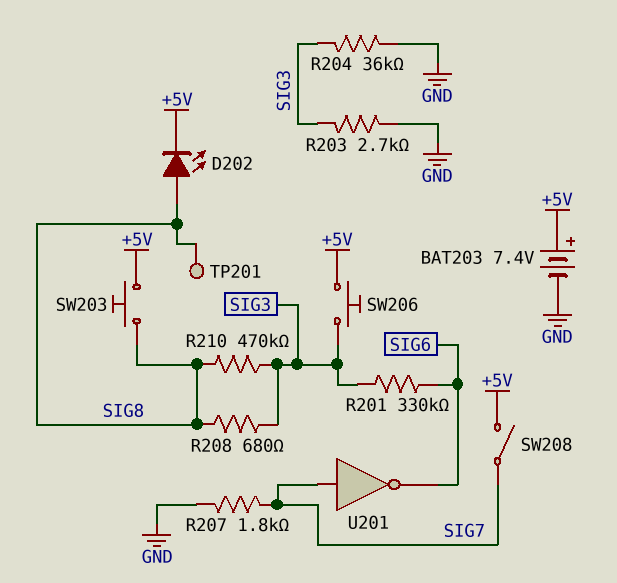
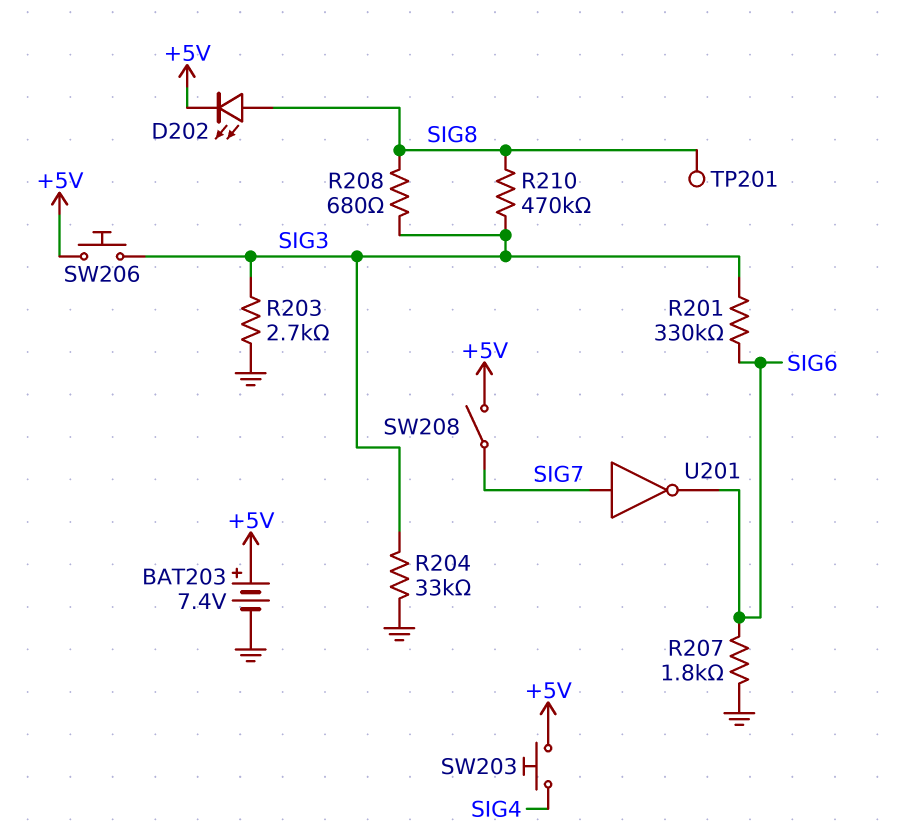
R204: 36k (GND, SIG3) -> 33k (GND, SIG3)
R207: 1.8k (GND, SIG7) -> 1.8k (GND, SIG6)
SW203: button (+5V, SIG8) -> button (+5V, SIG4)

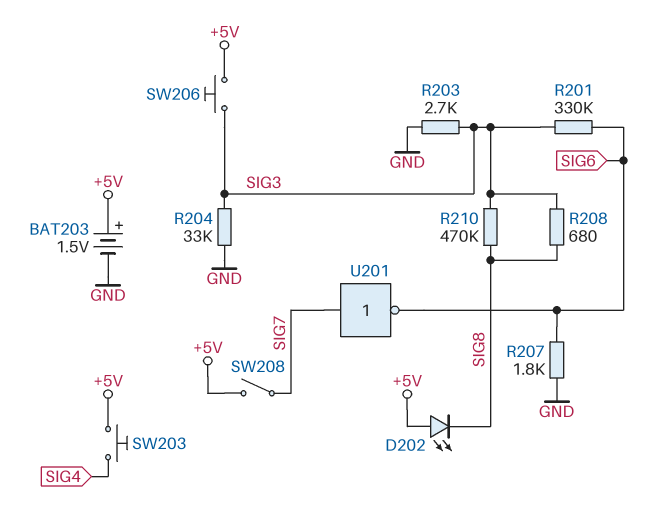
BAT203: 7.4V (plus +5V, minus GND) -> 1.5V (plus +5V, minus GND)
D202: LED (A SIG8, K +5V) -> LED (A +5V, K SIG8)
TP201: test point (SIG8) -> none

